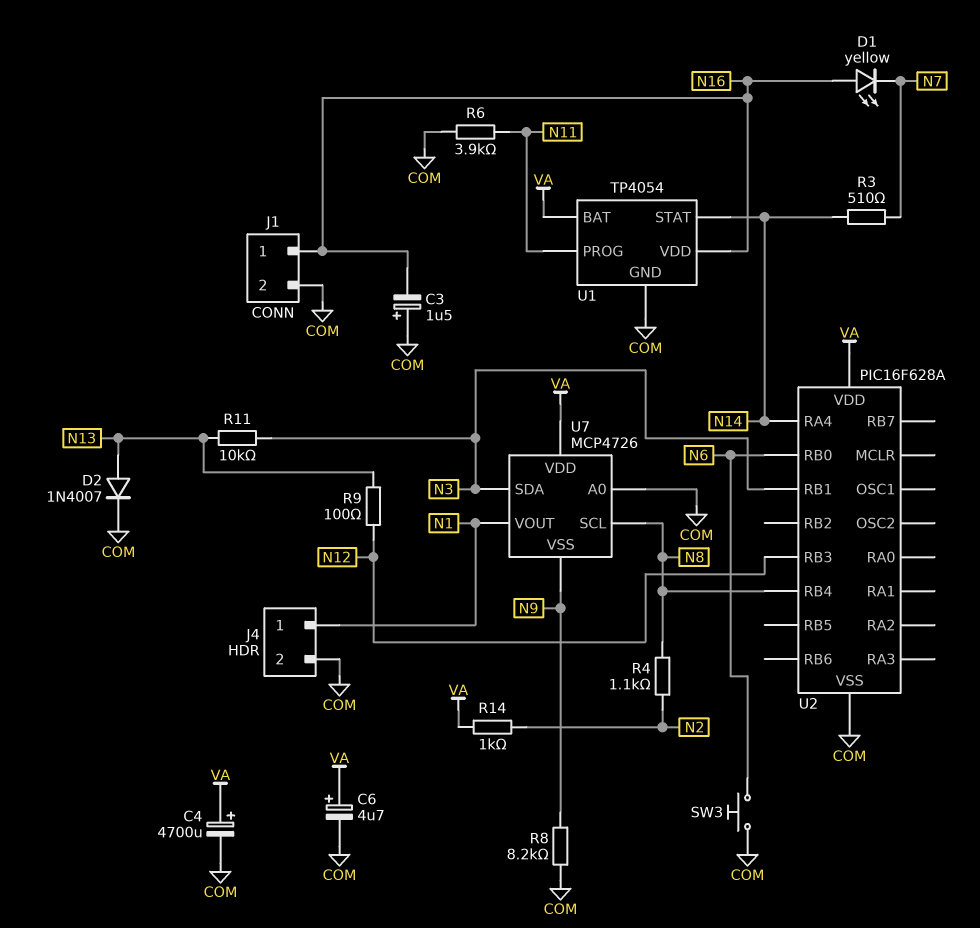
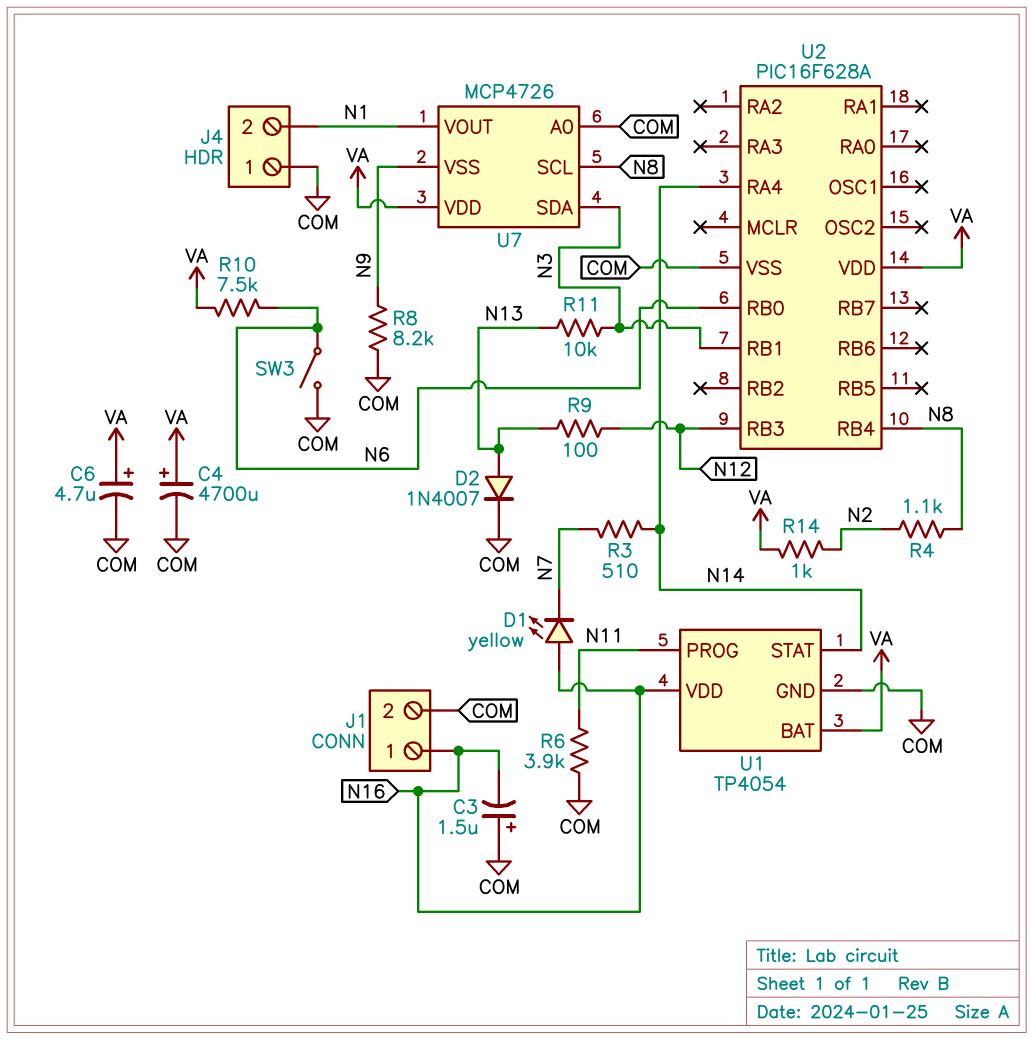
J4 pin 1: N1 -> COM
J4 pin 2: COM -> N1
R10: none -> 7.5k (N6, VA)
SW3: button (COM, N6) -> switch (COM, N6)

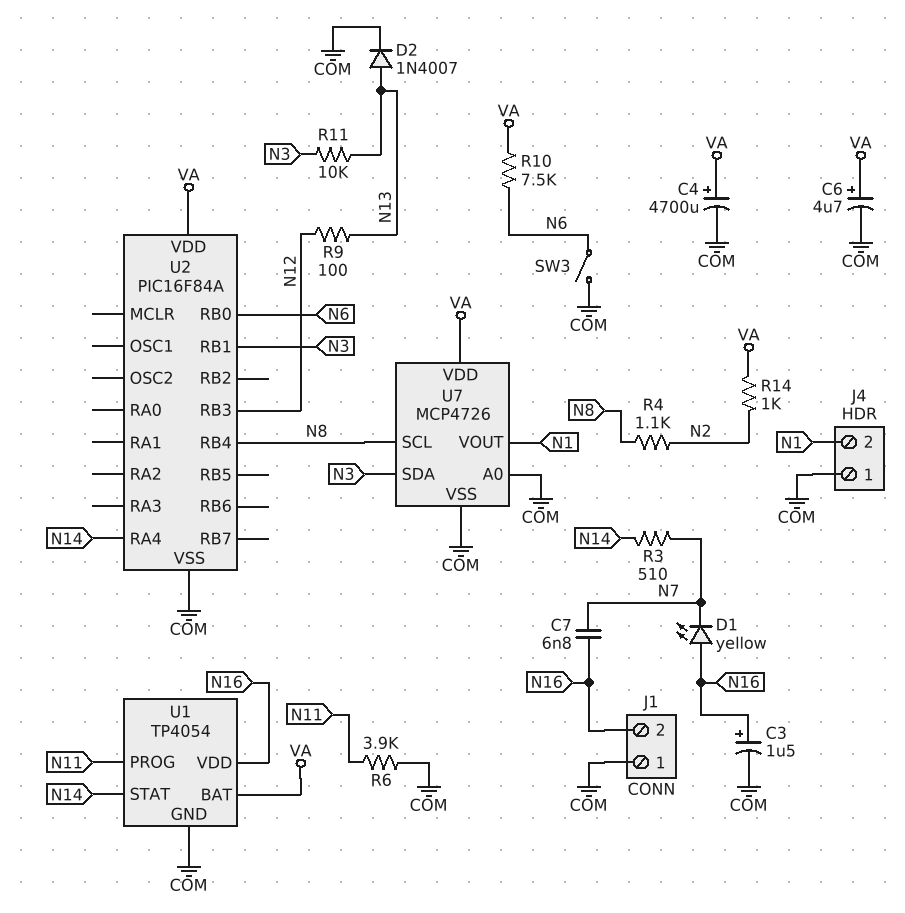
C3: 1.5uF (plus COM, minus N16) -> 1.5uF (plus N16, minus COM)
C7: none -> 6.8nF (N7, N16)
J1 pin 1: N16 -> COM
J1 pin 2: COM -> N16
R8: 8.2k (COM, N9) -> none
U2: PIC16F628A -> PIC16F84A
U7 pin VSS: N9 -> COM

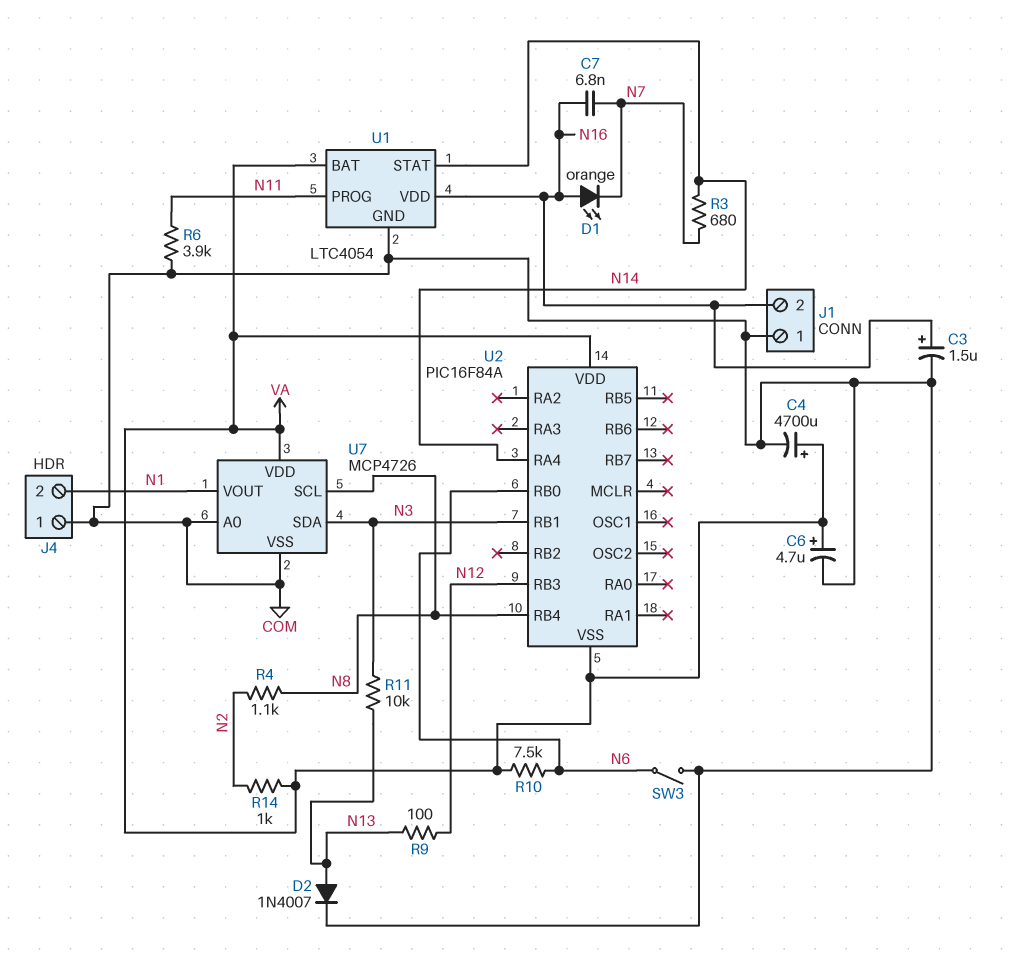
D1: LED yellow (A N16, K N7) -> LED orange (A N16, K N7)
R3: 510 (N7, N14) -> 680 (N7, N14)
U1: TP4054 -> LTC4054
U2 pin VSS: COM -> VA

